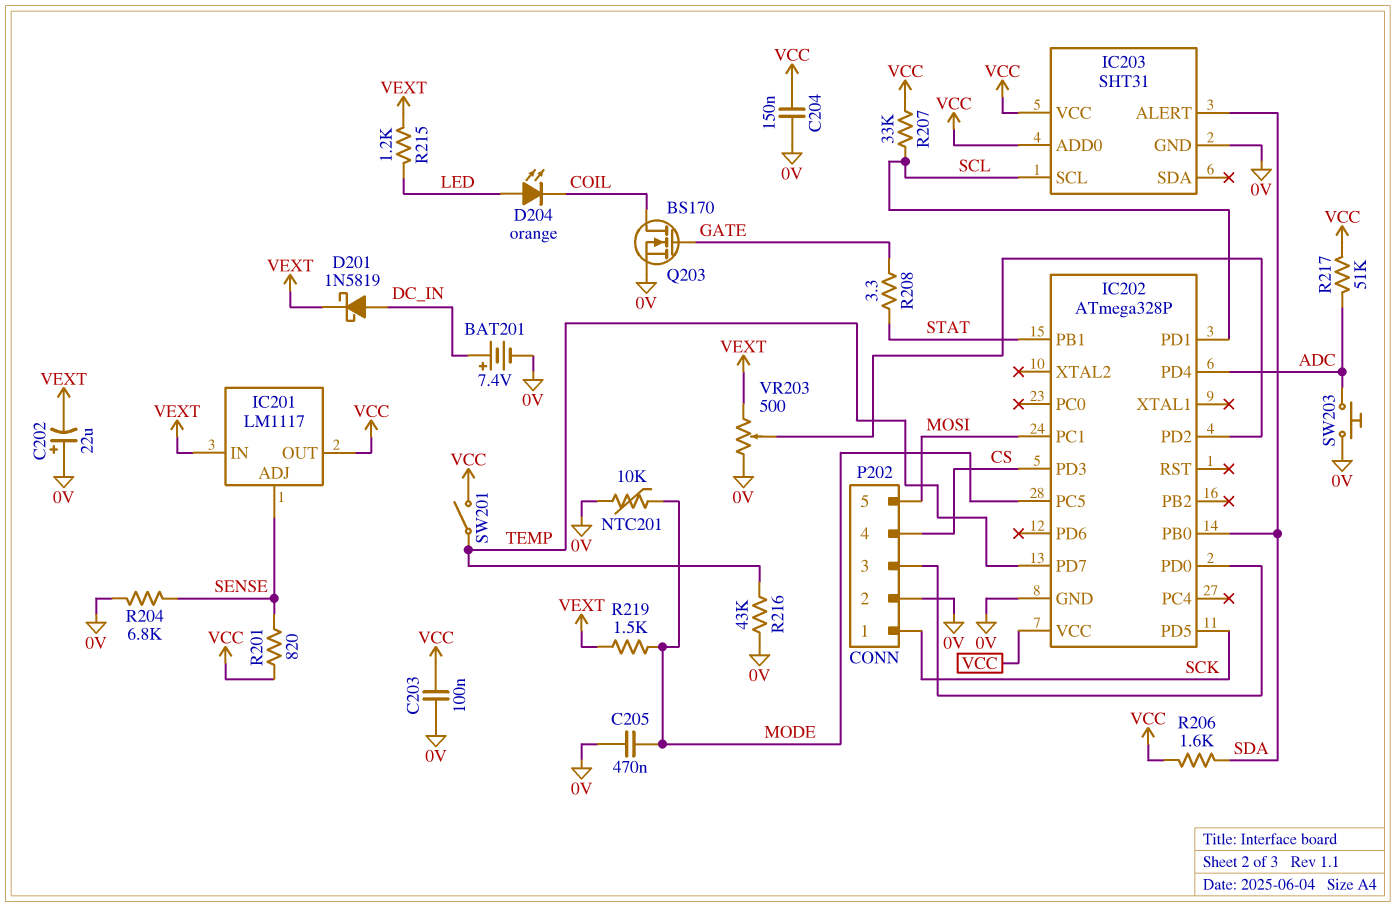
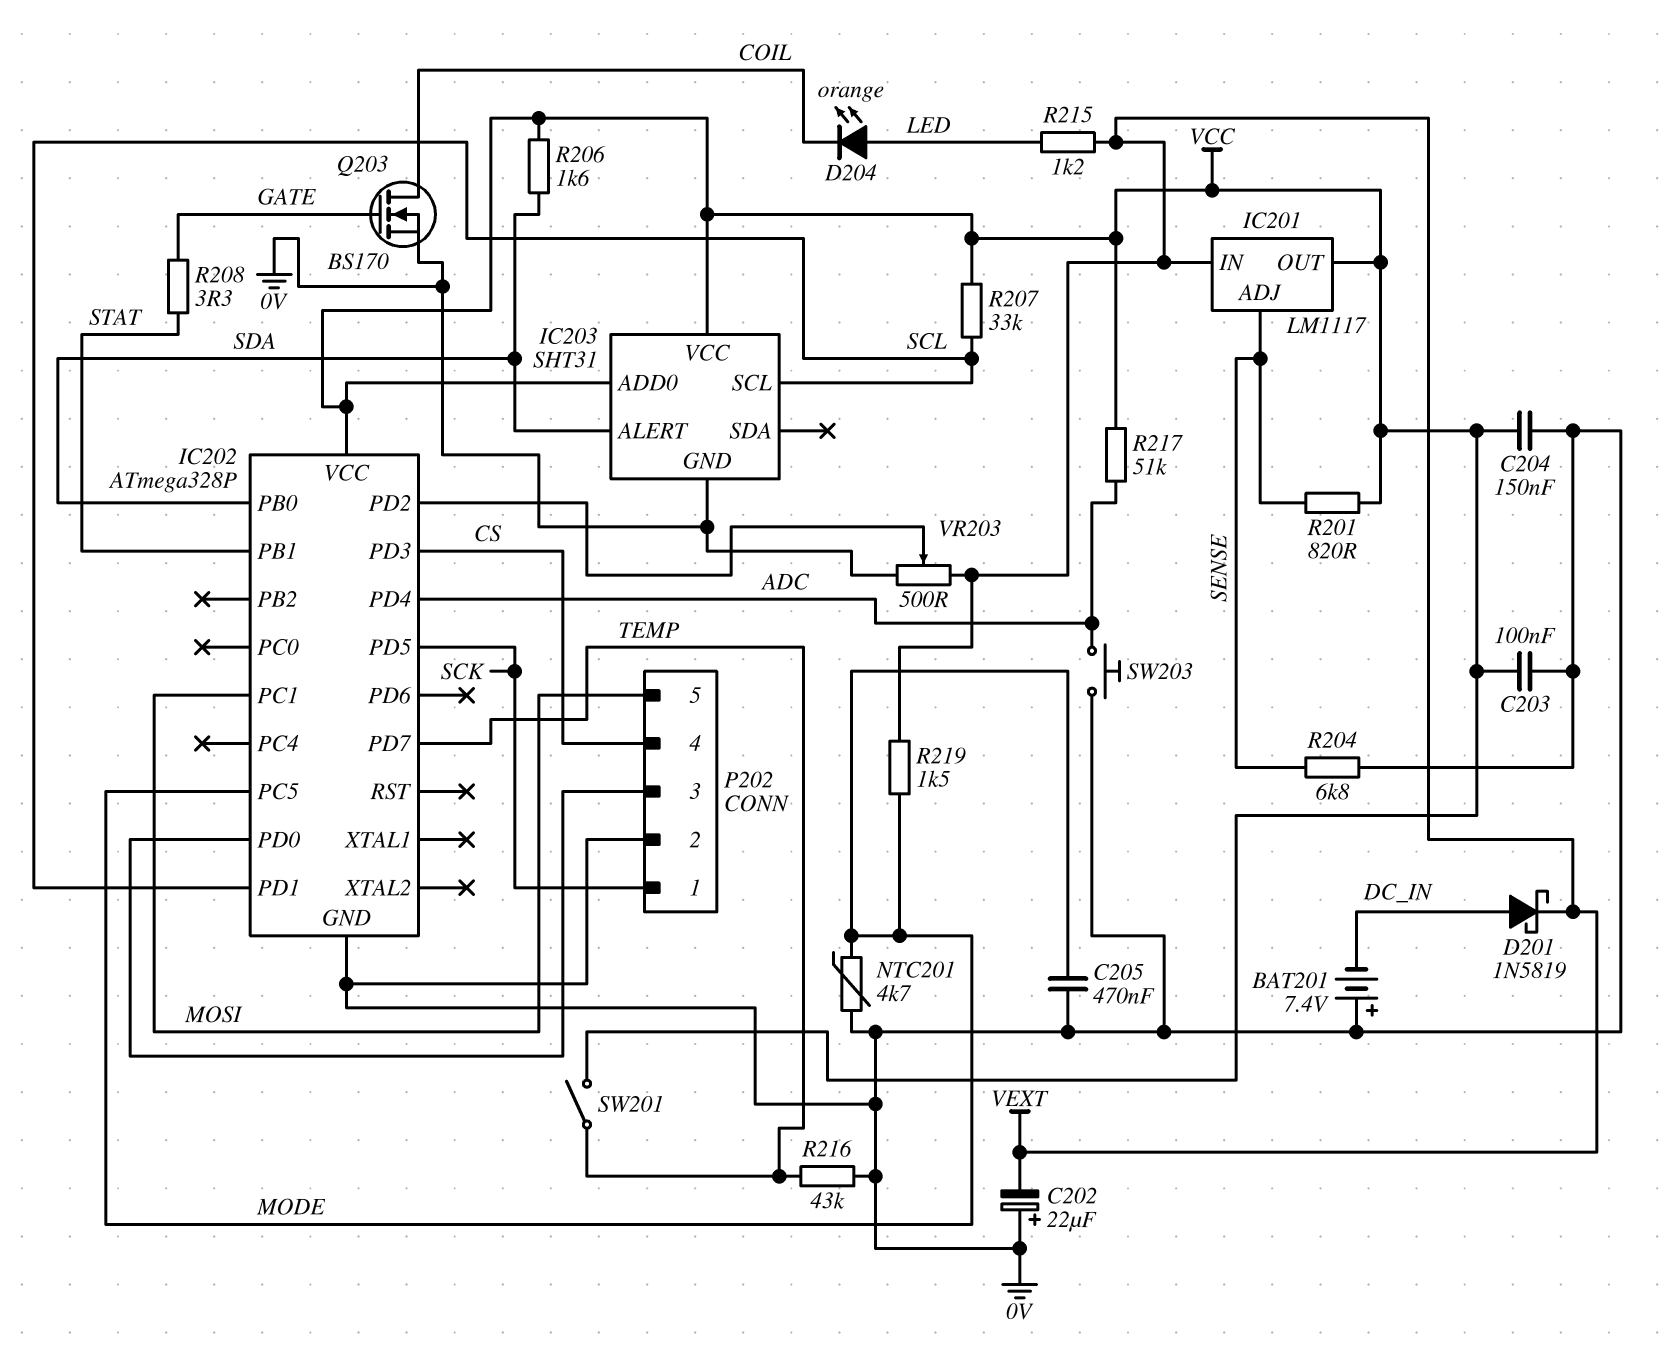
BAT201: 7.4V (plus DC_IN, minus 0V) -> 7.4V (plus 0V, minus DC_IN)
NTC201: 10k (0V, MODE) -> 4.7k (0V, MODE)

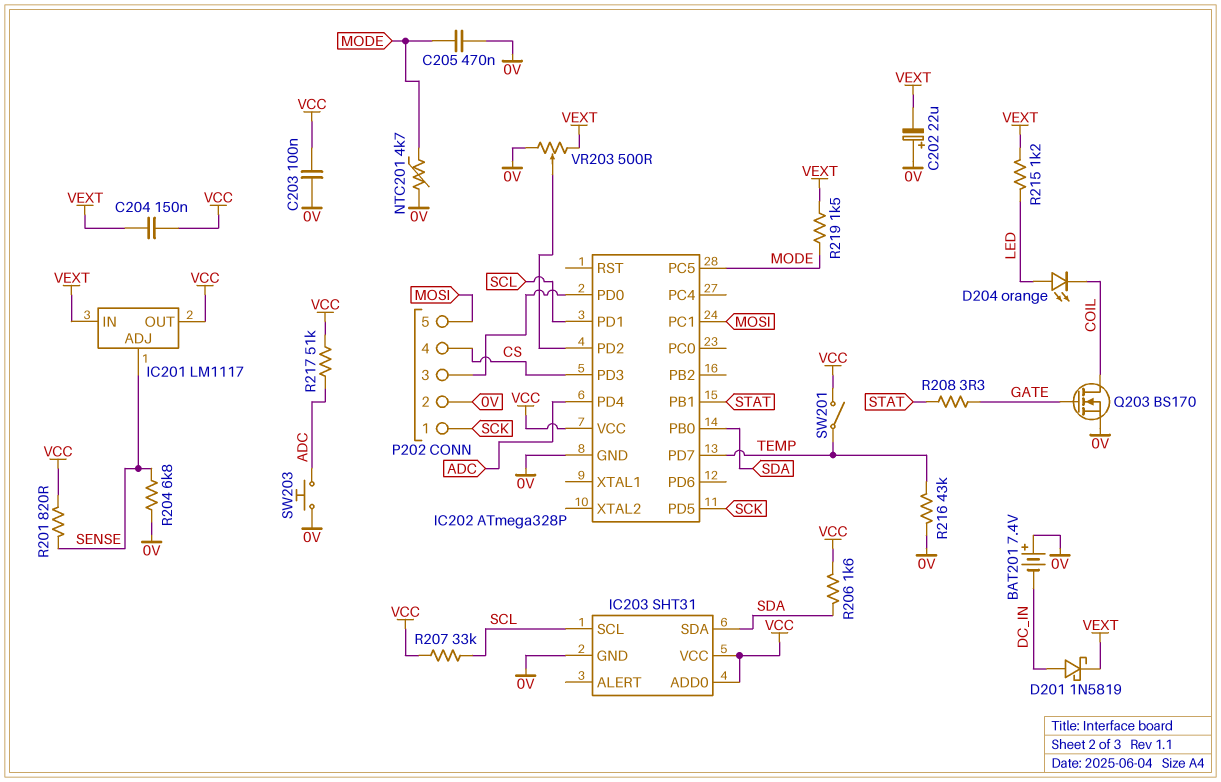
C204: 150nF (0V, VCC) -> 150nF (VCC, VEXT)
IC203 pin ALERT: SDA -> none
IC203 pin SDA: none -> SDA

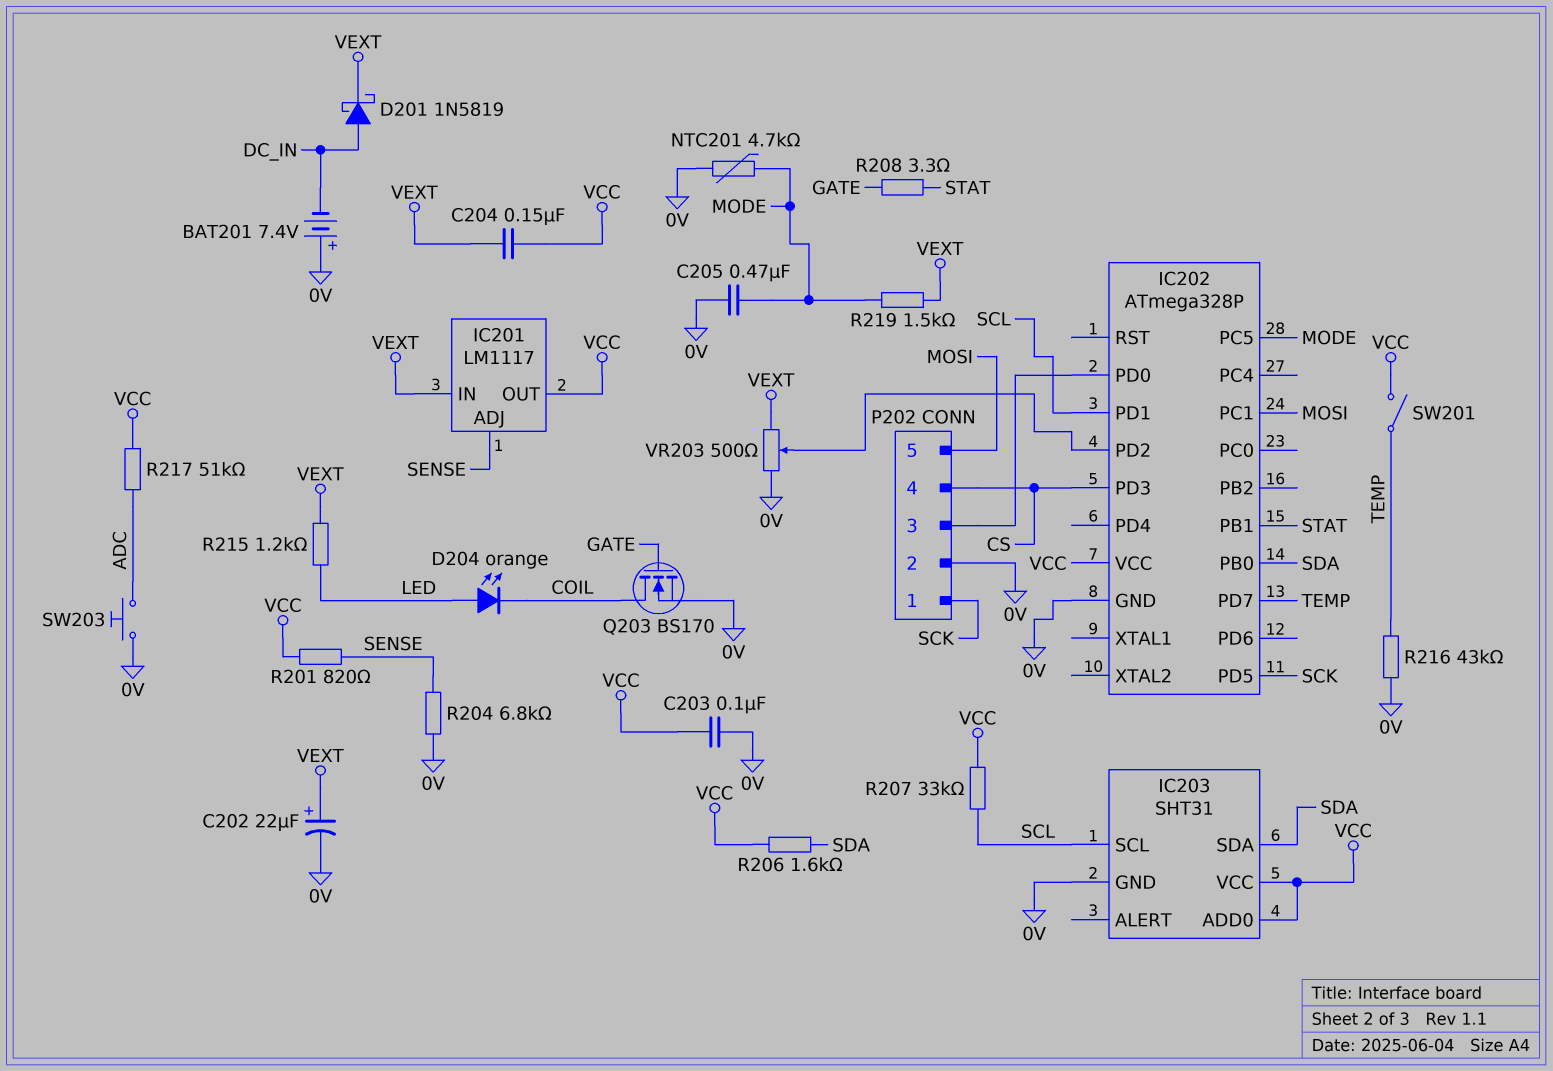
C202: 22uF (plus 0V, minus VEXT) -> 22uF (plus VEXT, minus 0V)
IC202 pin PD4: ADC -> none

